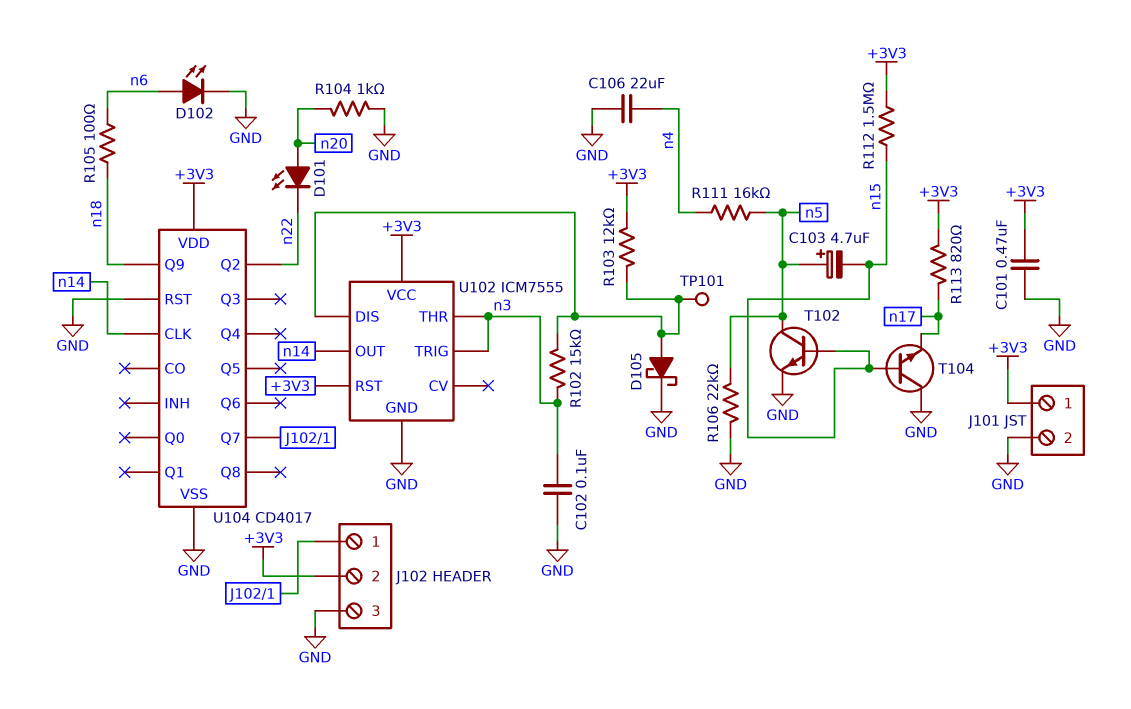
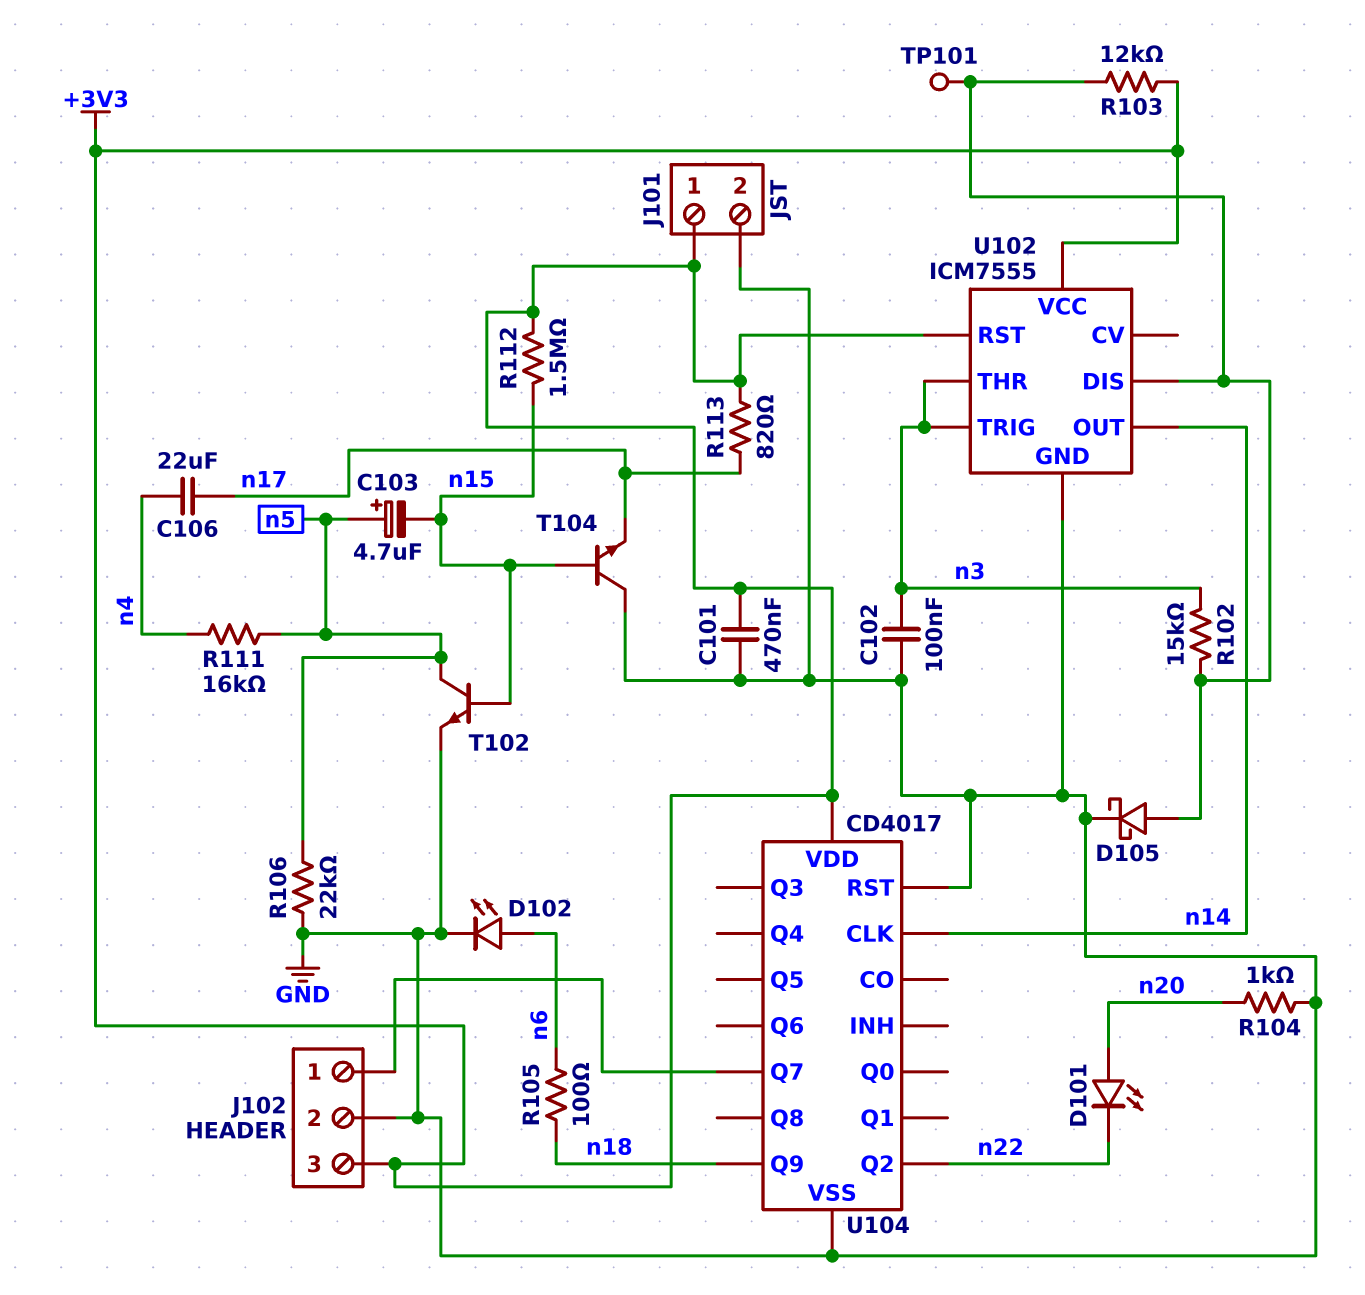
C106: 22uF (GND, n4) -> 22uF (n4, n17)
J102 pin 2: +3V3 -> GND
J102 pin 3: GND -> +3V3

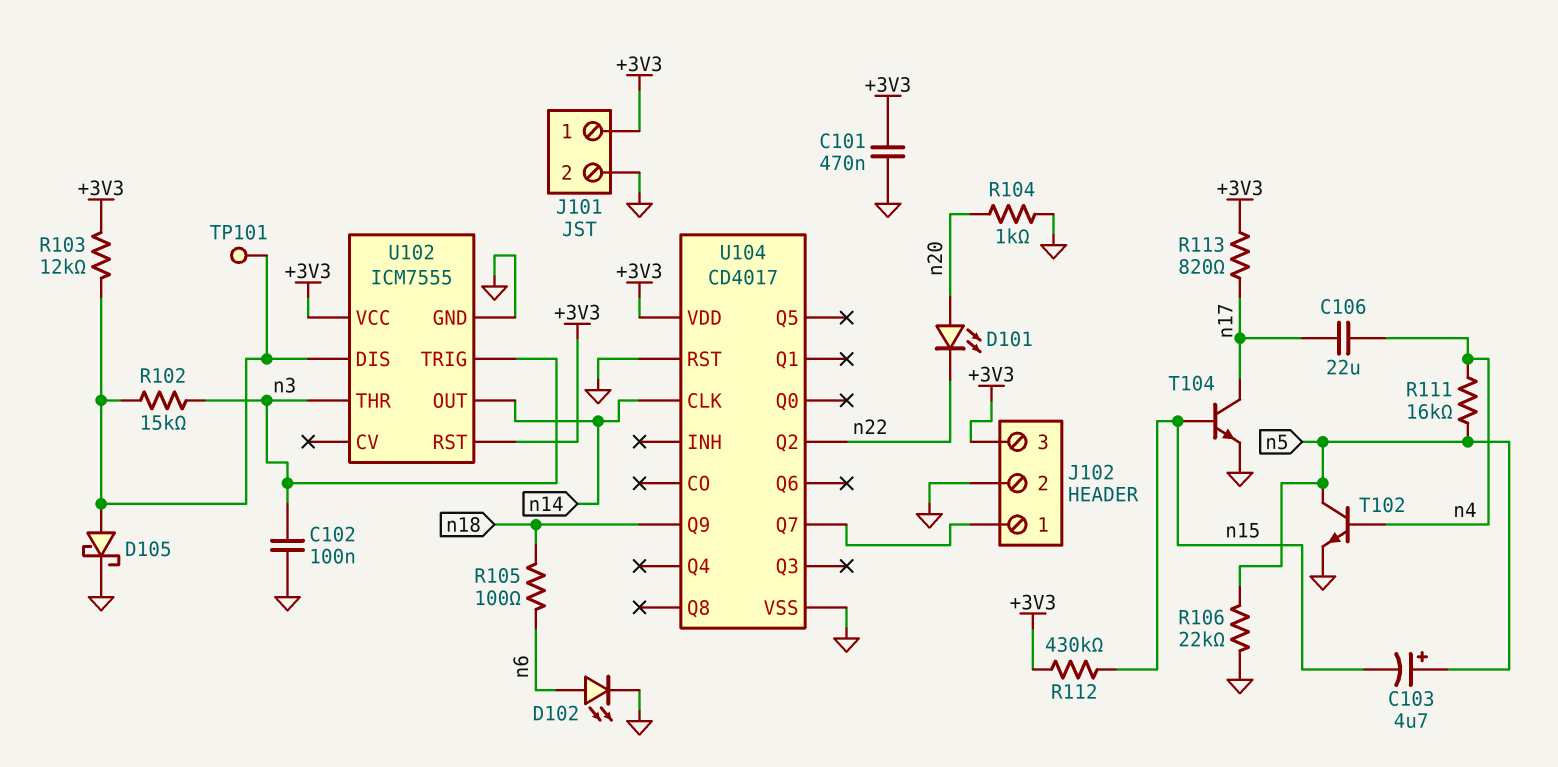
R112: 1.5M (+3V3, n15) -> 430k (+3V3, n15)
T102: NPN (B n15, C n5, E GND) -> NPN (B n4, C n5, E GND)
T104: NPN (B n15, C GND, E n17) -> NPN (B n15, C n17, E GND)

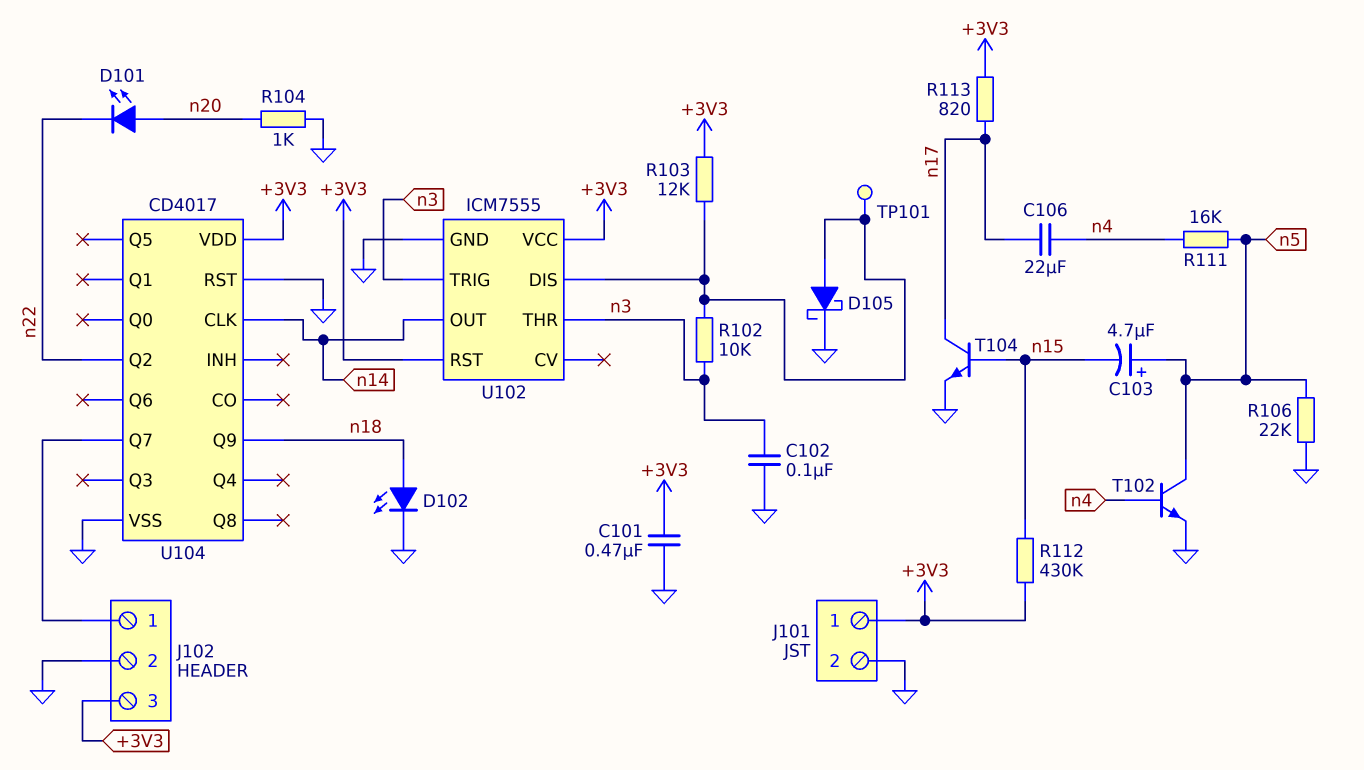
D102: LED (A n6, K GND) -> LED (A n18, K GND)
R102: 15k (U102/DIS, n3) -> 10k (U102/DIS, n3)
R105: 100 (n6, n18) -> none

